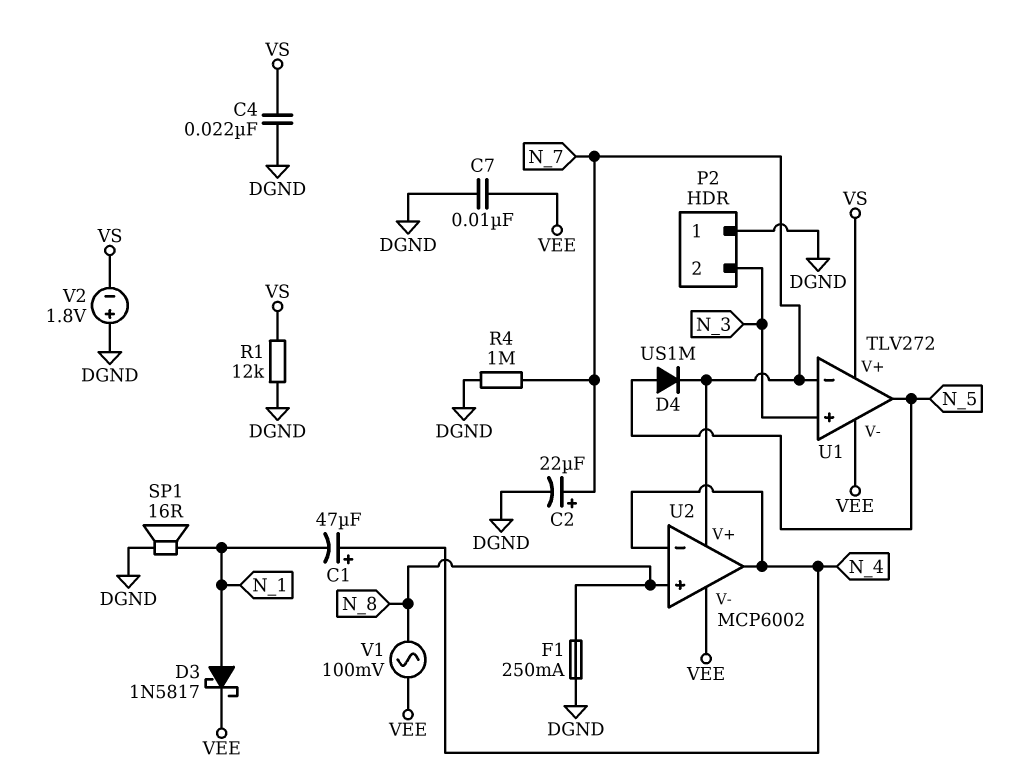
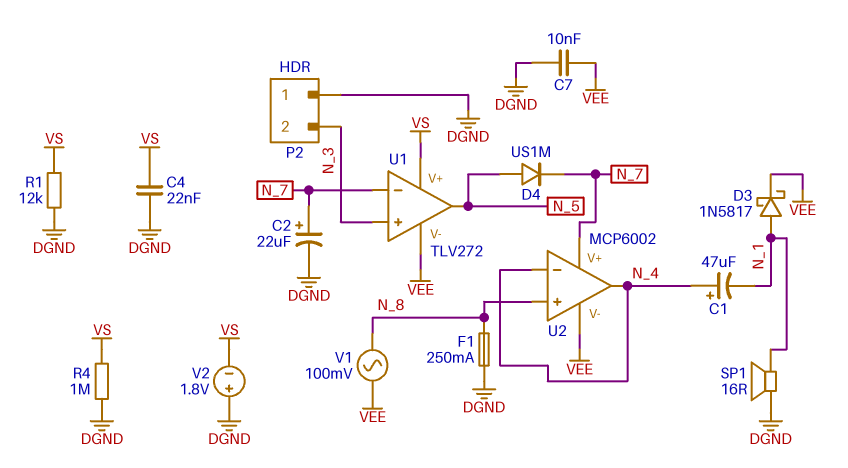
R4: 1M (DGND, N_7) -> 1M (DGND, VS)

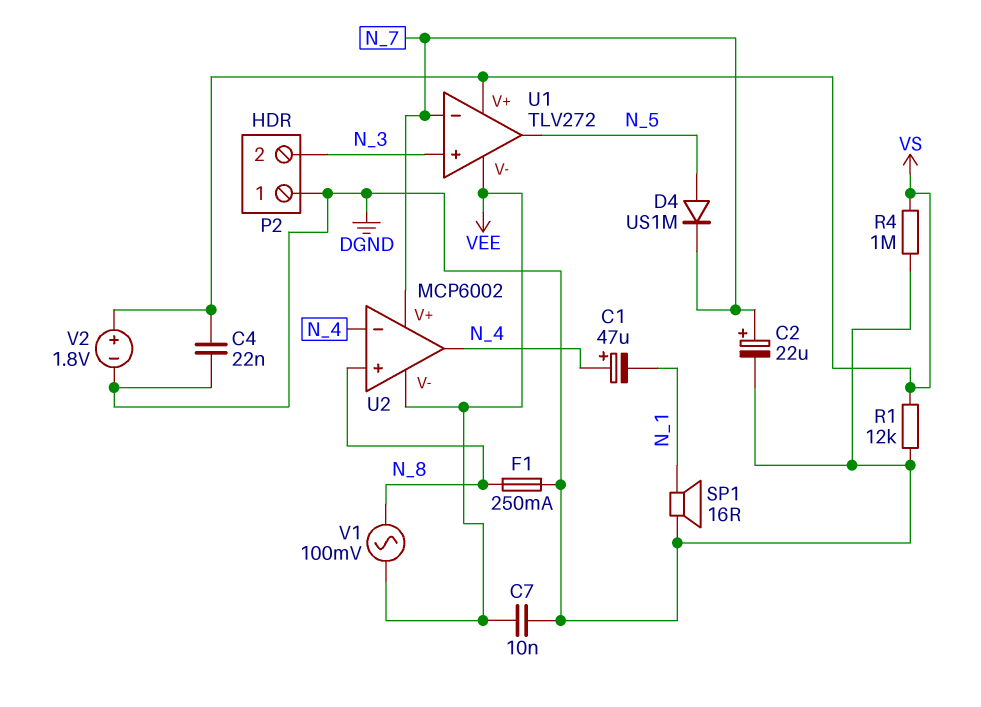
D3: schottky 1N5817 (A N_1, K VEE) -> none
V2: 1.8V (plus DGND, minus VS) -> 1.8V (plus VS, minus DGND)

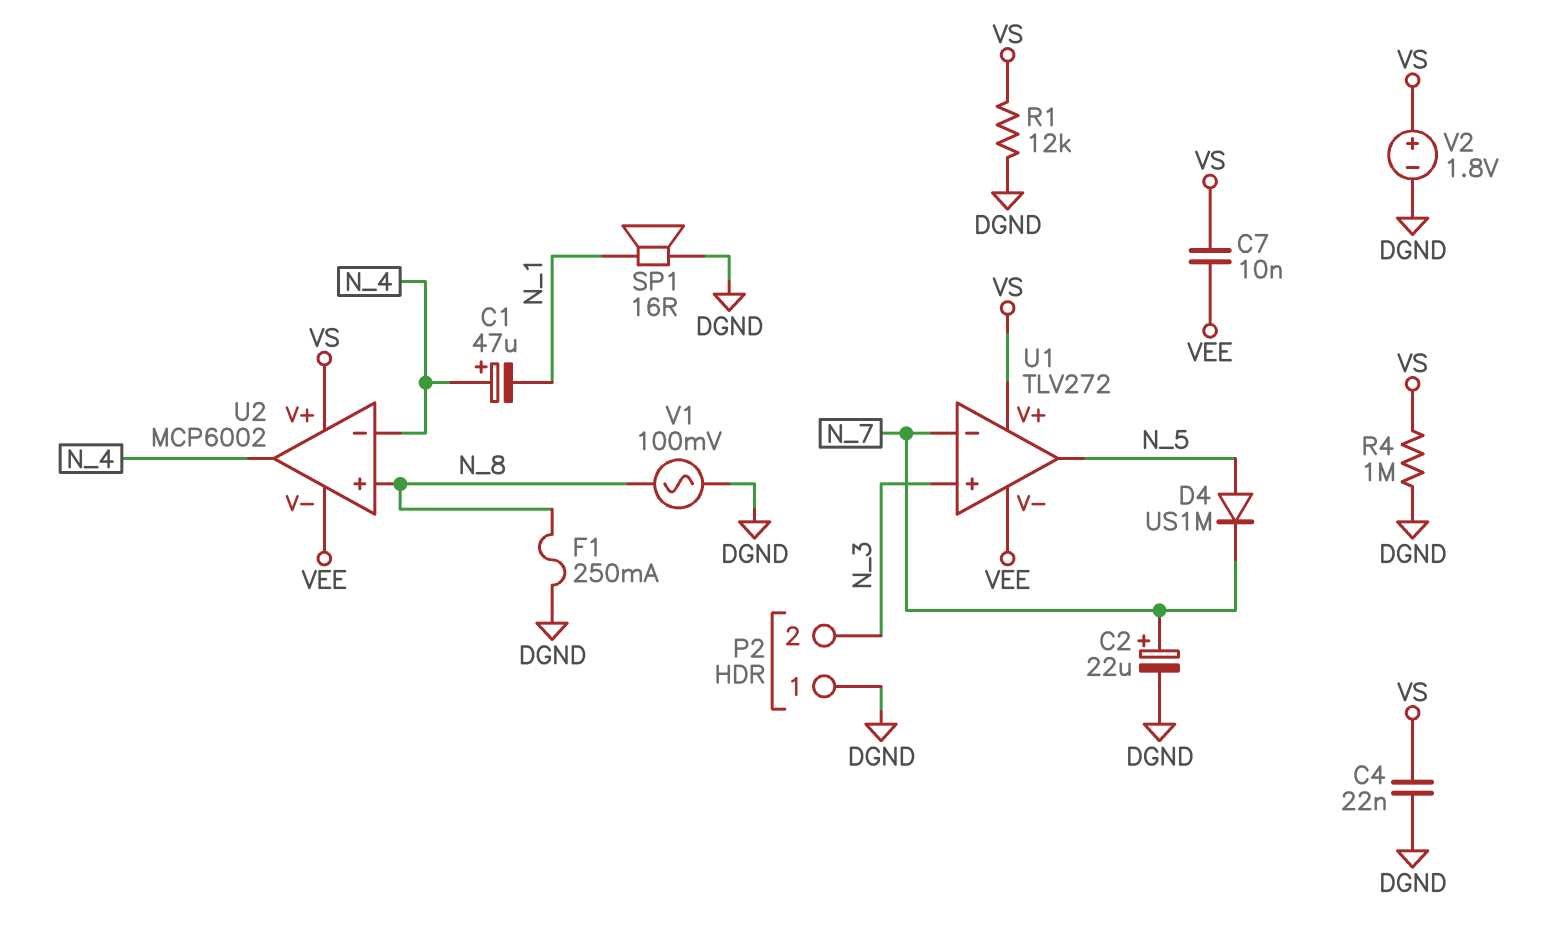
C7: 10nF (DGND, VEE) -> 10nF (VEE, VS)
U2 pin V+: N_7 -> VS
V1: AC 100mV (N_8, VEE) -> AC 100mV (DGND, N_8)

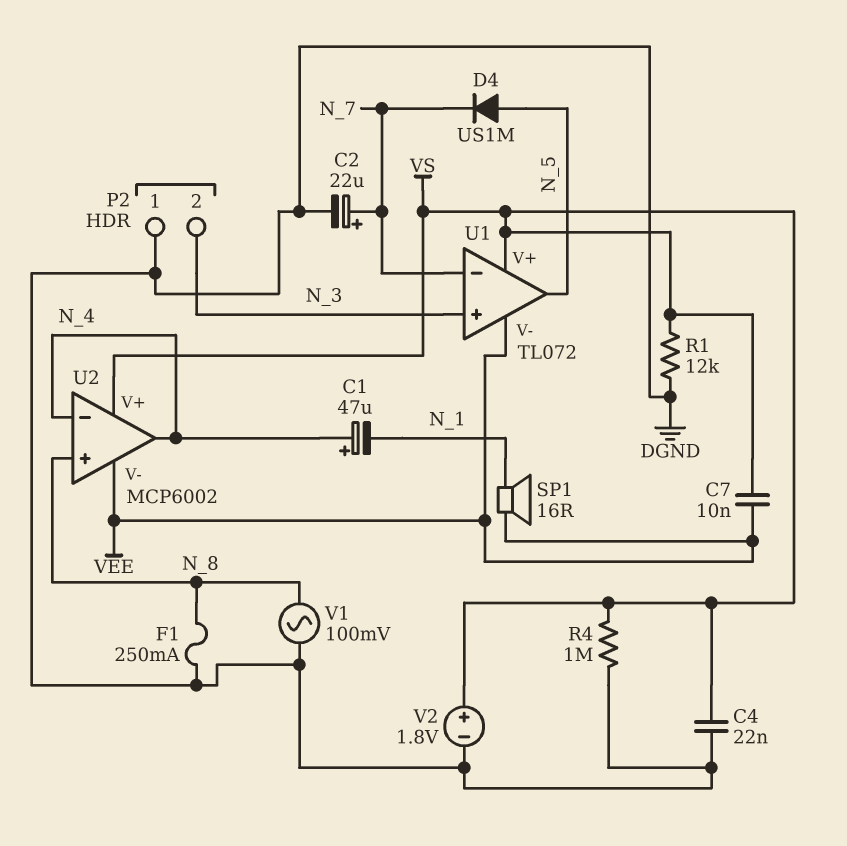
SP1: speaker 16R (DGND, N_1) -> speaker 16R (N_1, VEE)
U1: TLV272 -> TL072

